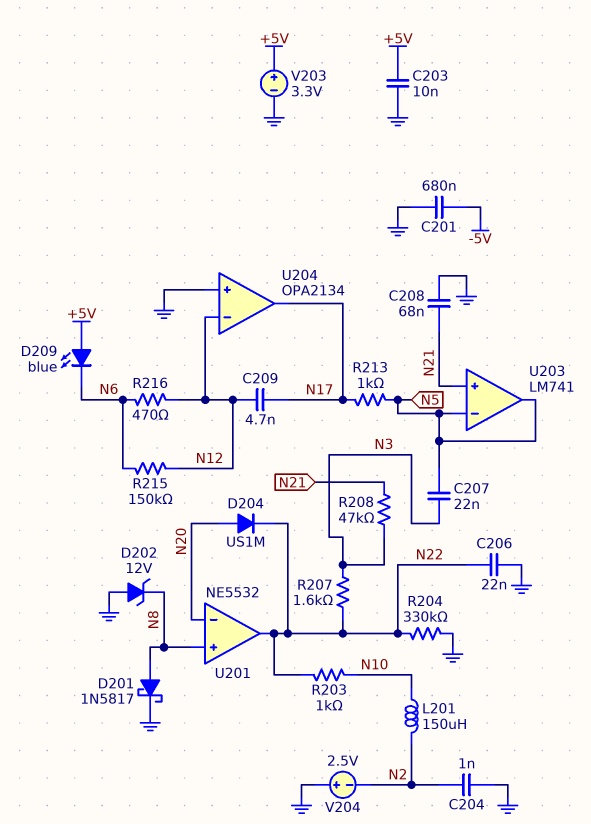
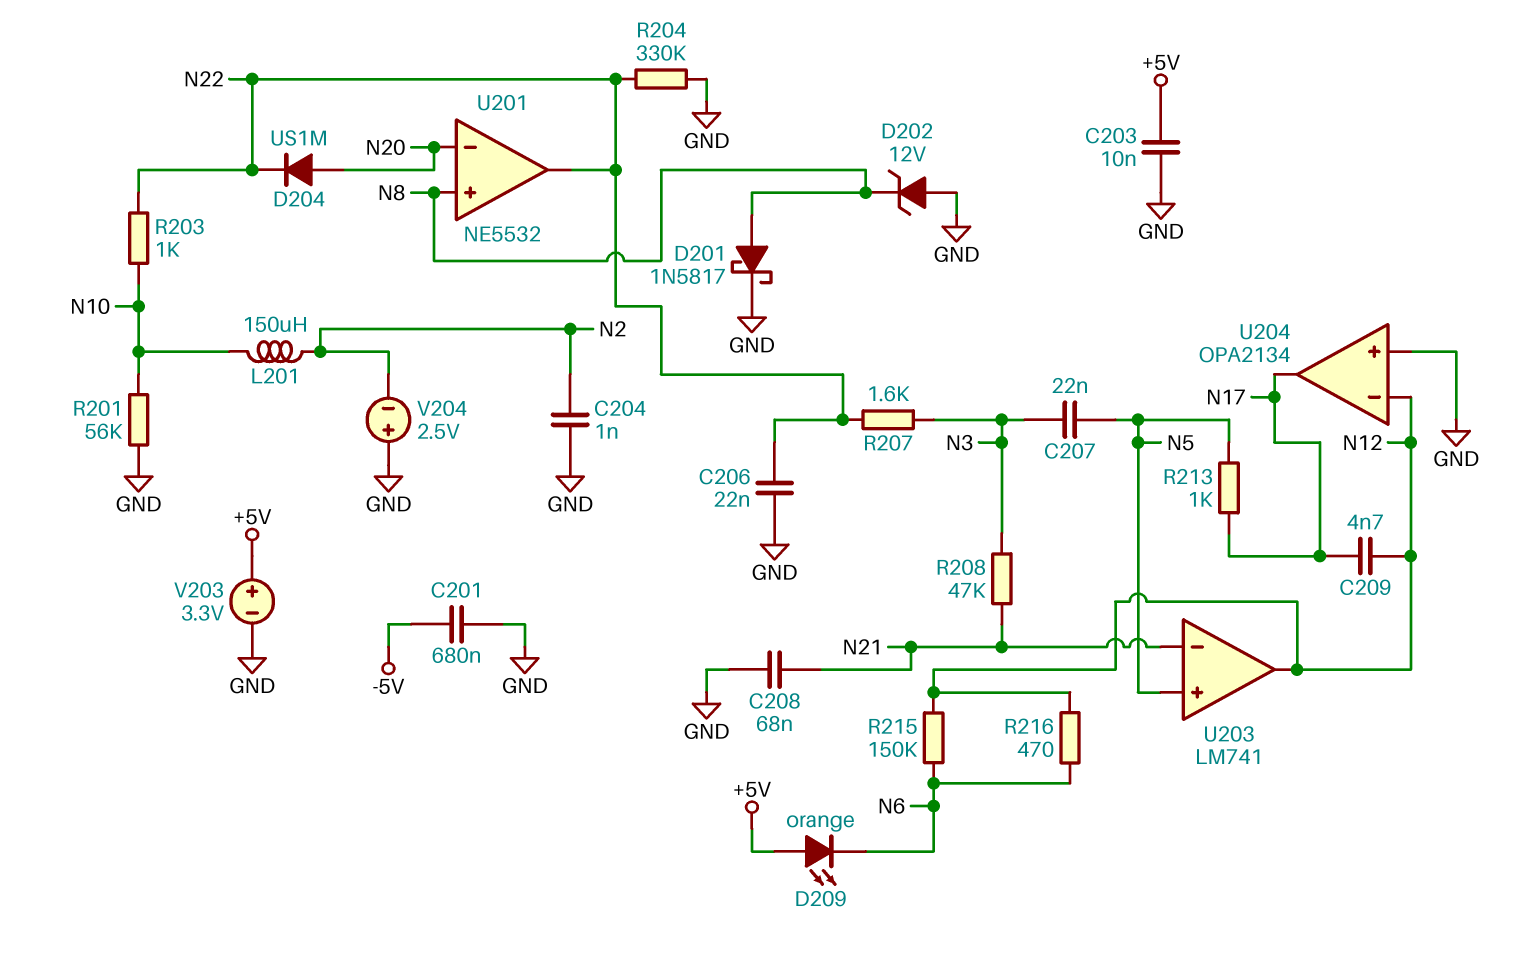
D209: LED blue (A +5V, K N6) -> LED orange (A +5V, K N6)
R201: none -> 56k (GND, N10)
U203 pin in+: N21 -> N5
U203 pin in-: N5 -> N21
U203 pin out: N5 -> N12

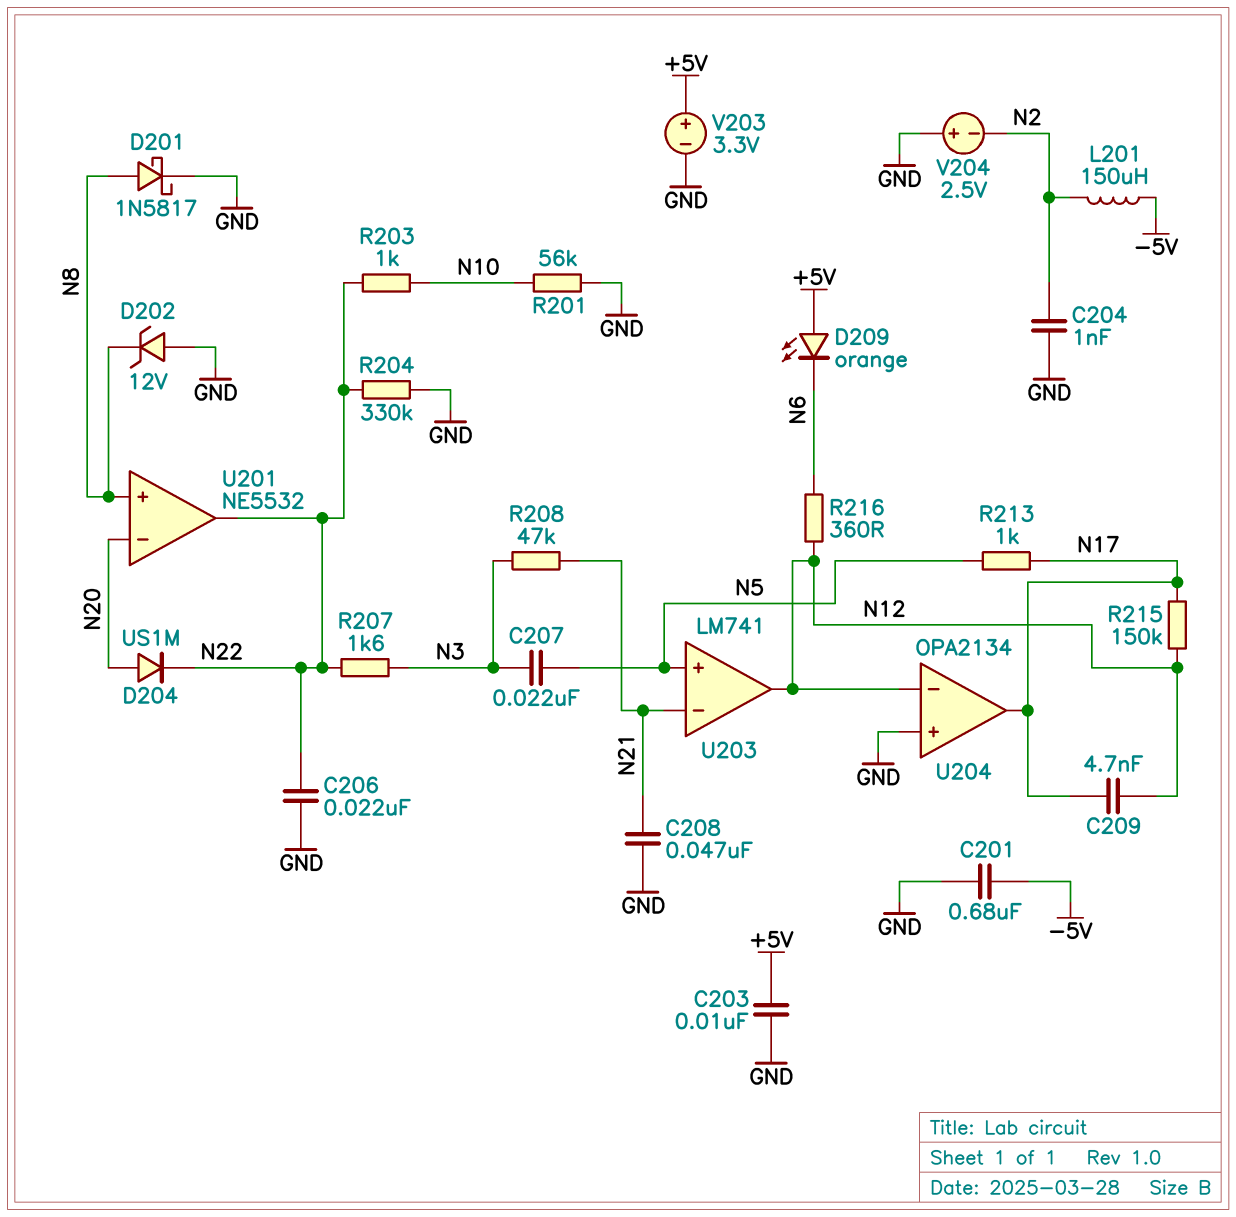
C208: 68nF (GND, N21) -> 47nF (GND, N21)
L201: 150uH (N2, N10) -> 150uH (-5V, N2)
R215: 150k (N6, N12) -> 150k (N12, N17)
R216: 470 (N6, N12) -> 360 (N6, N12)

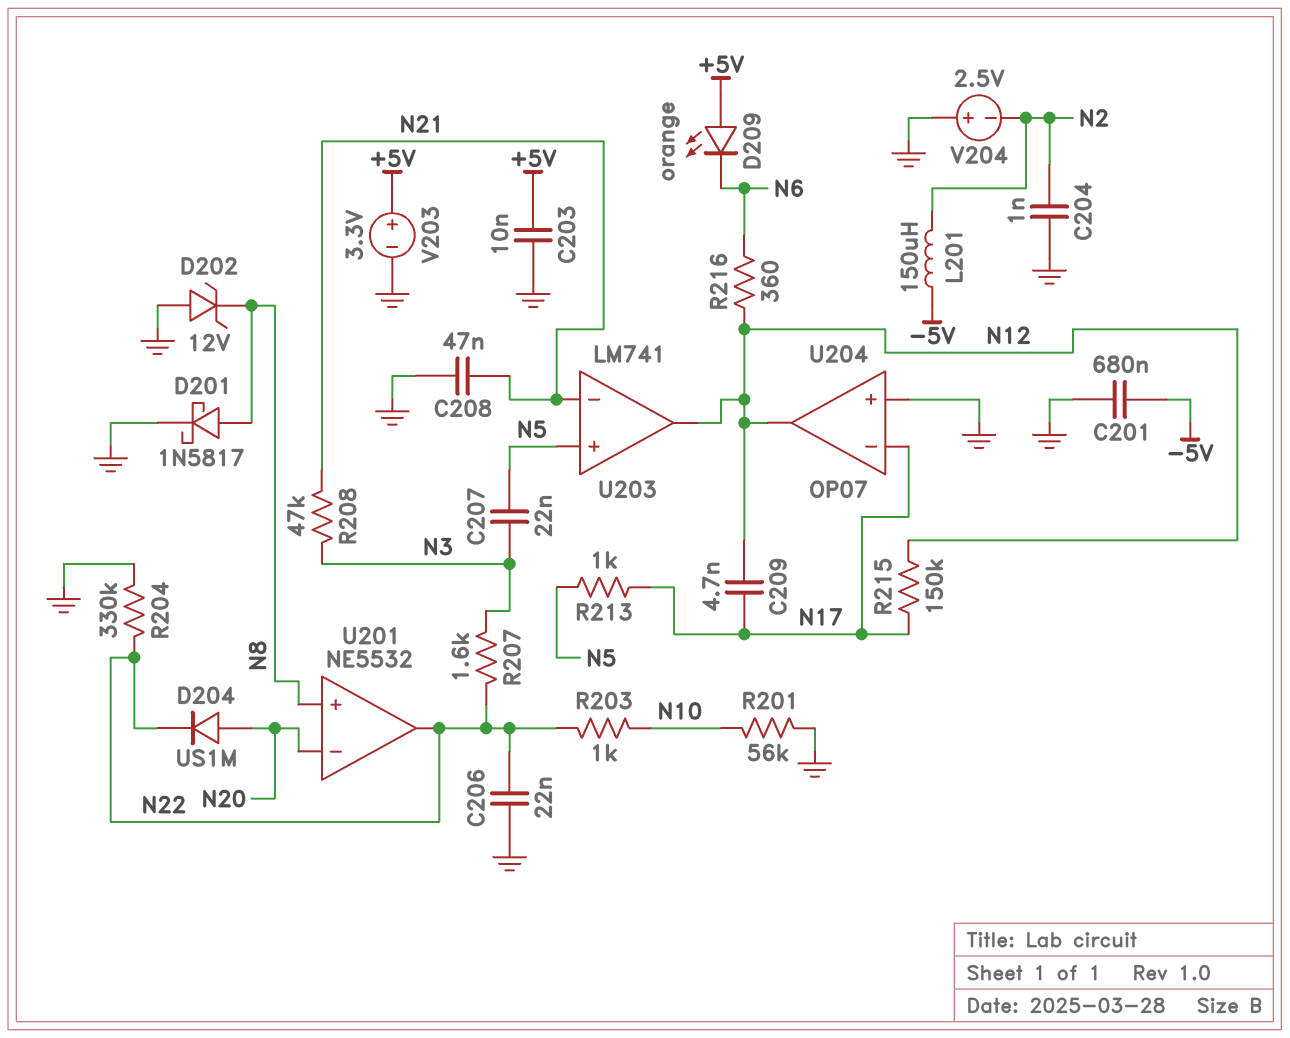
U204: OPA2134 -> OP07
U204 pin in-: N12 -> N17
U204 pin out: N17 -> N12

